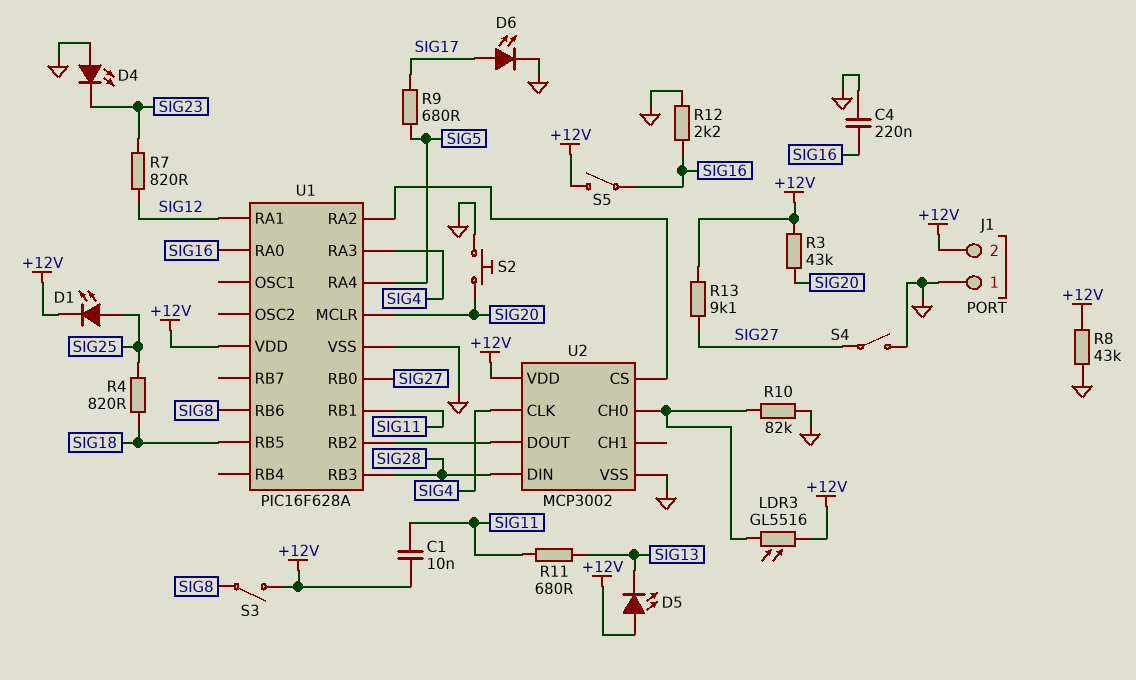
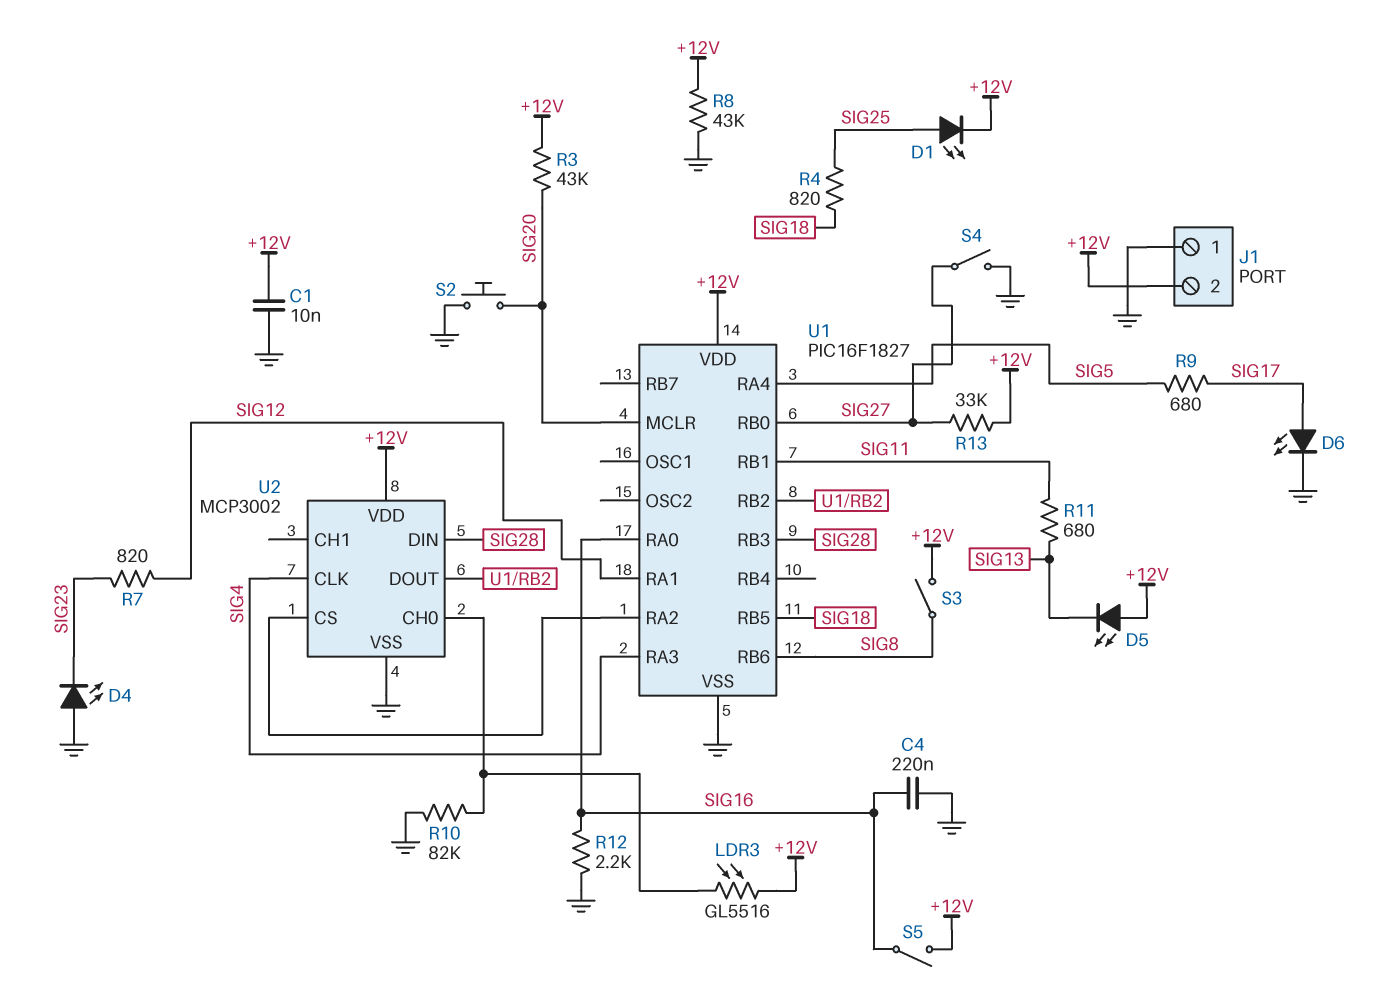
C1: 10nF (+12V, SIG11) -> 10nF (+12V, GND)
R13: 9.1k (+12V, SIG27) -> 33k (+12V, SIG27)
U1: PIC16F628A -> PIC16F1827

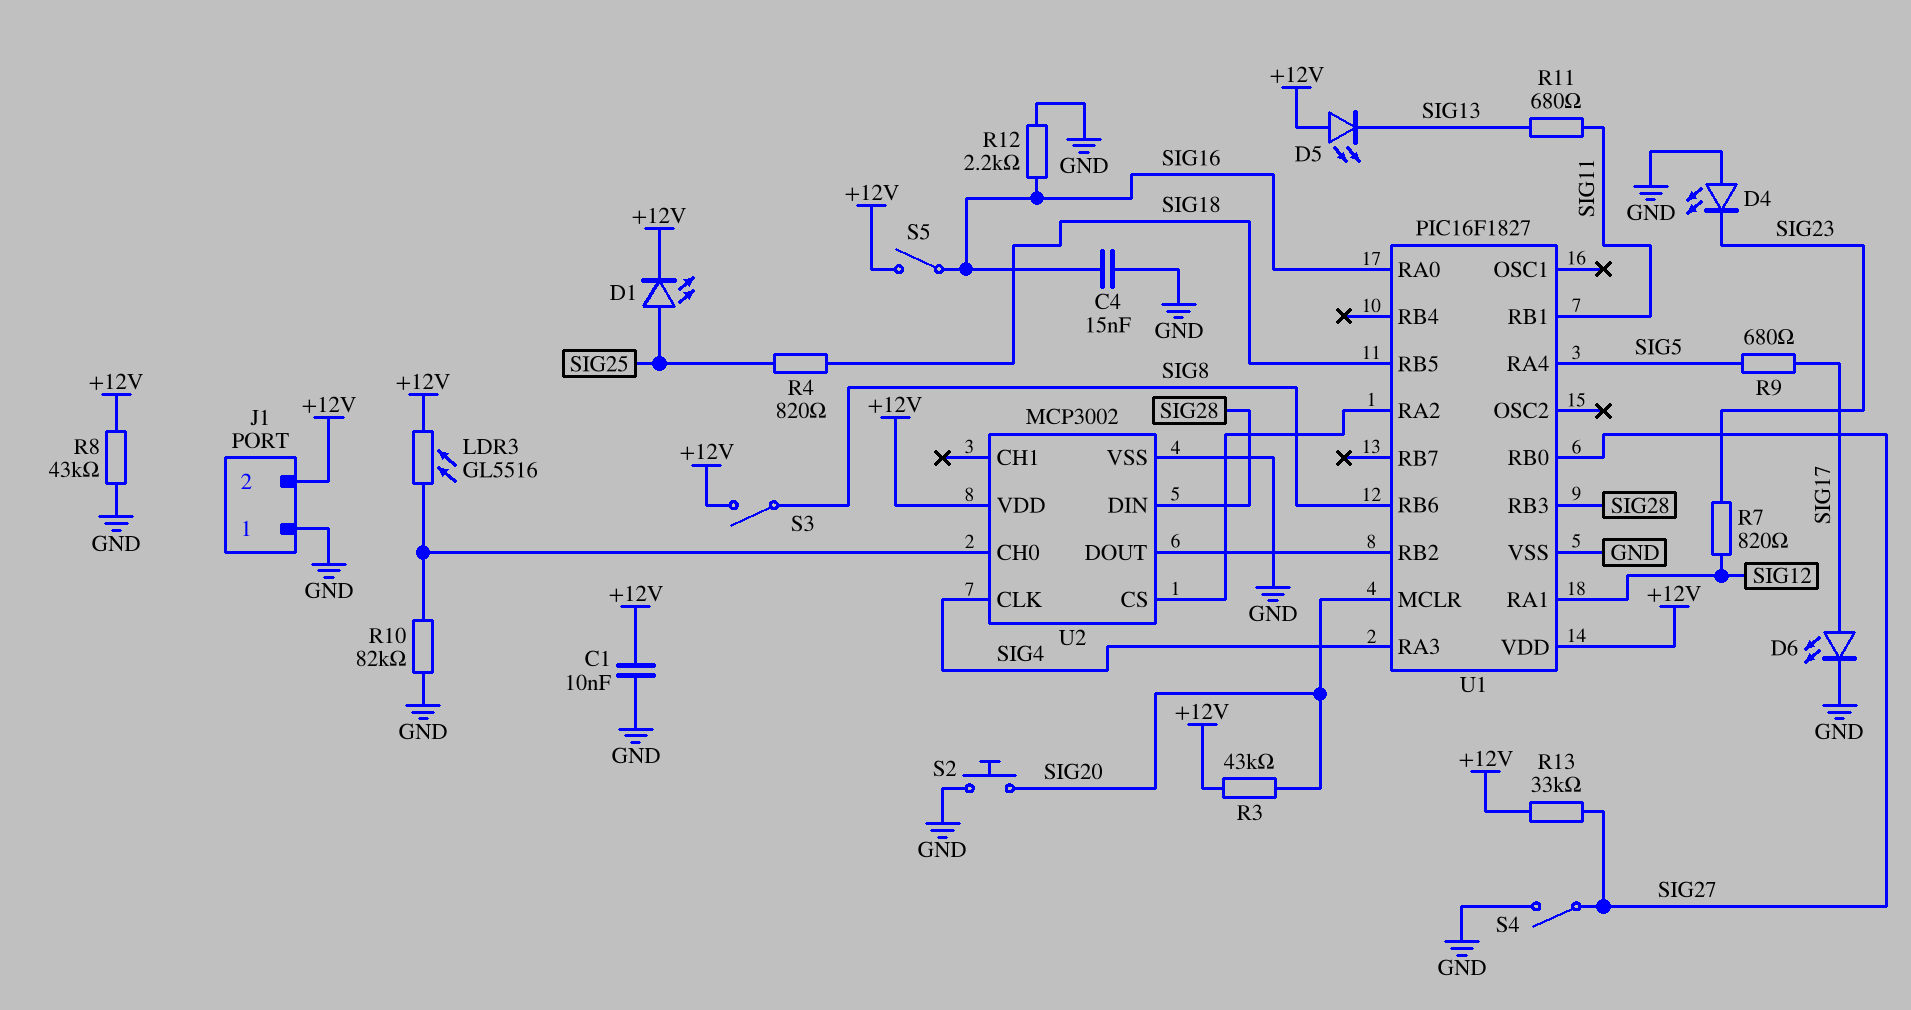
C4: 220nF (GND, SIG16) -> 15nF (GND, SIG16)

